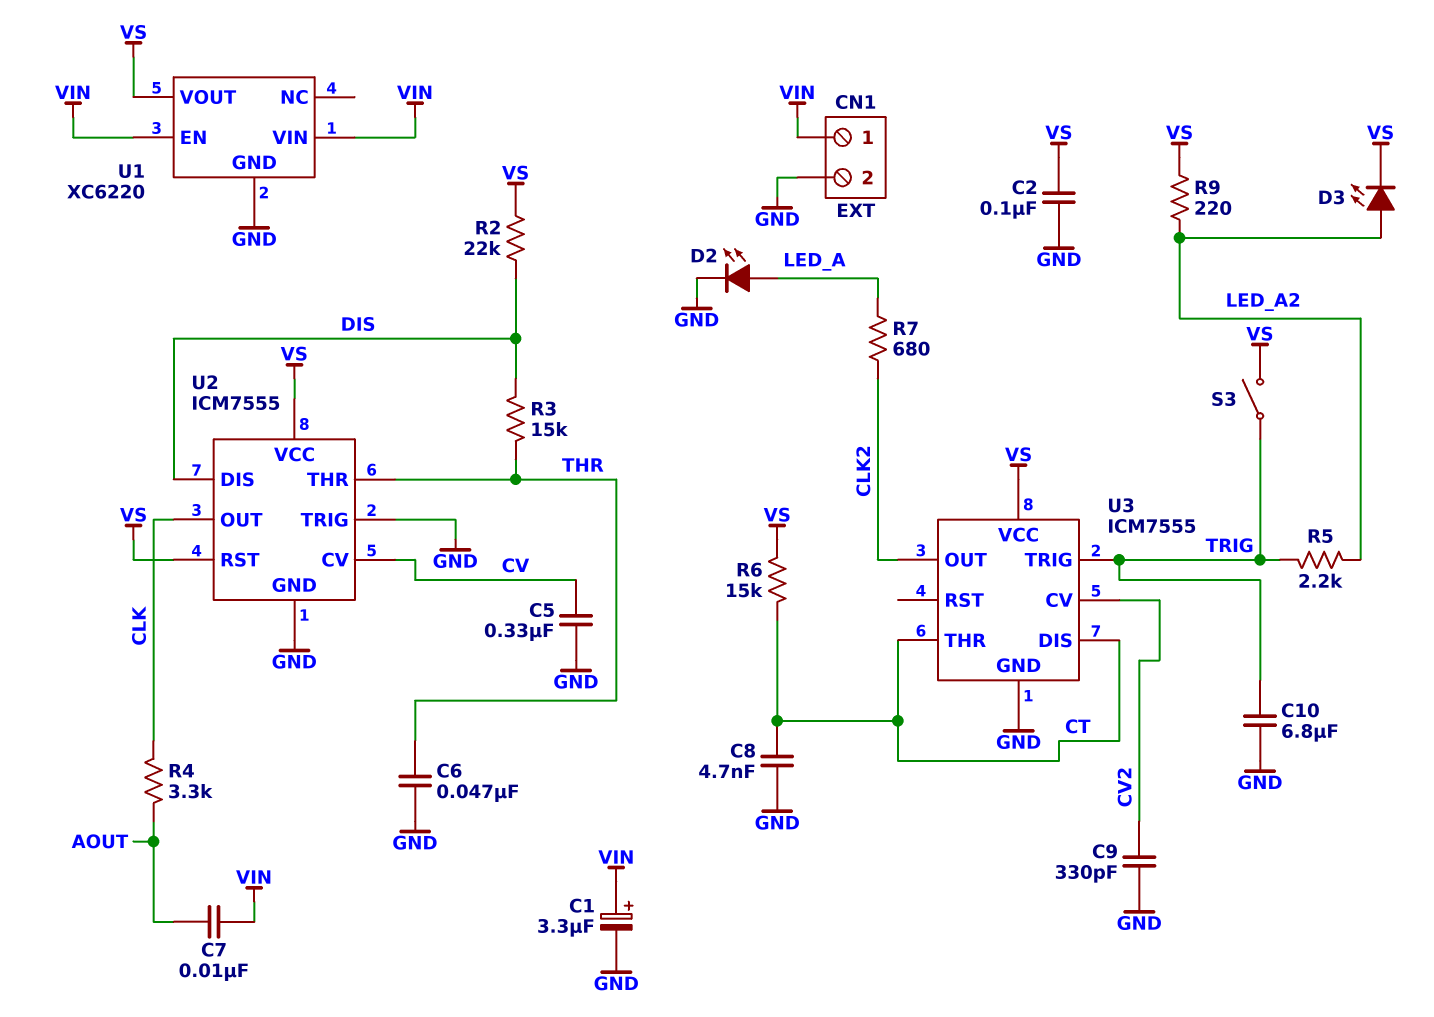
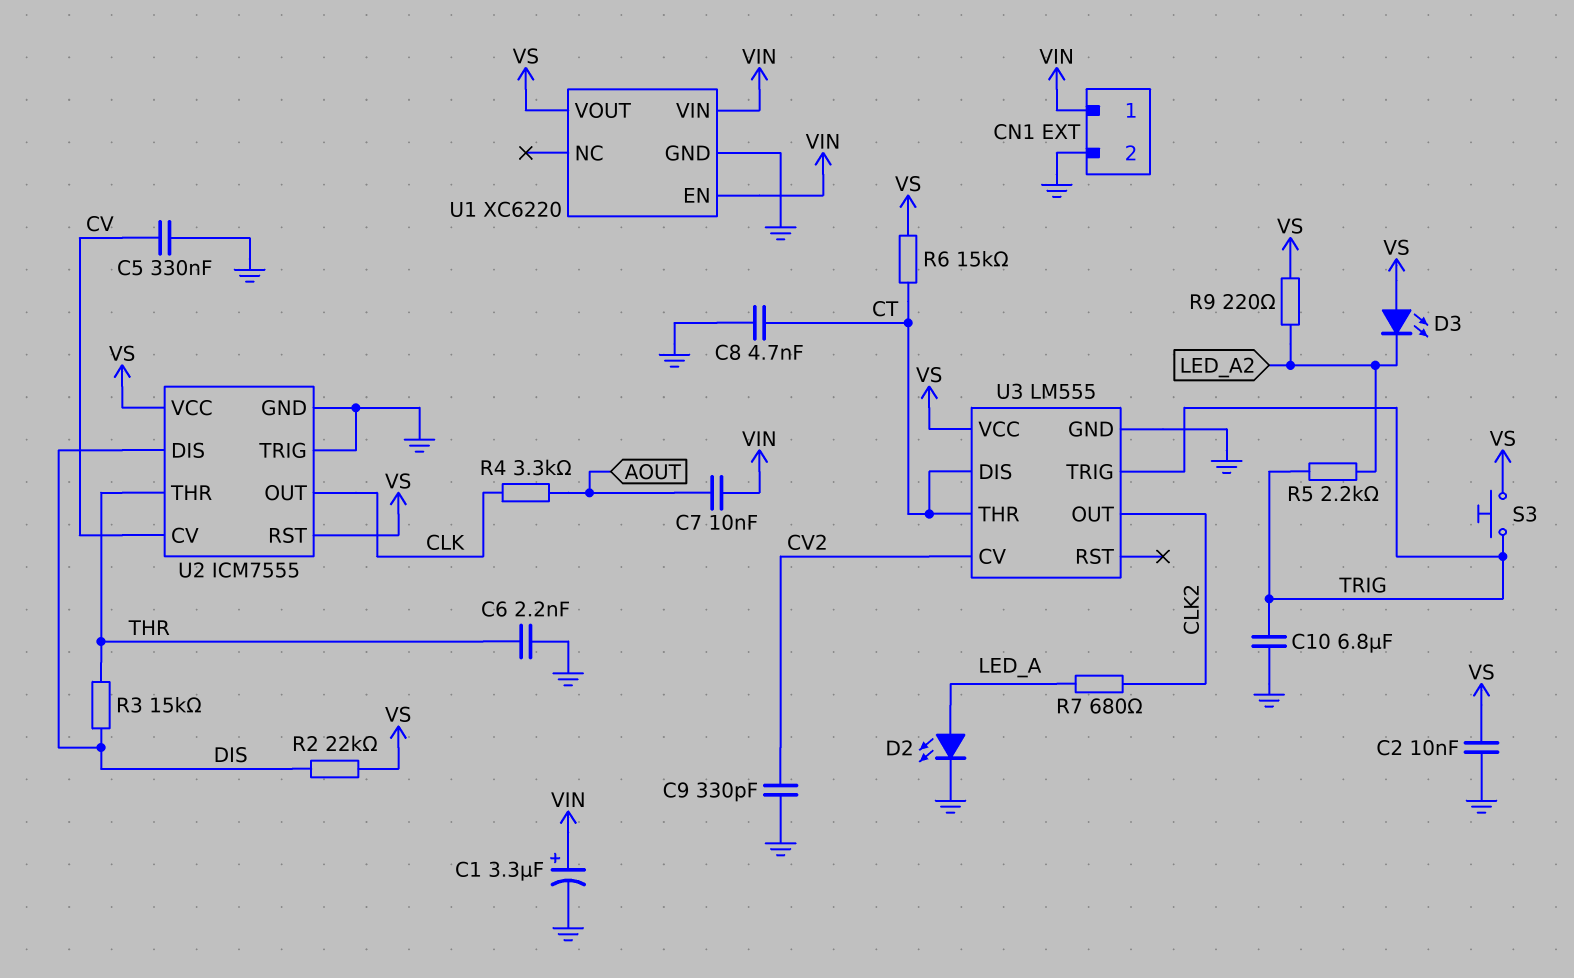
C2: 100nF (GND, VS) -> 10nF (GND, VS)
C6: 47nF (GND, THR) -> 2.2nF (GND, THR)
D3: LED (A LED_A2, K VS) -> LED (A VS, K LED_A2)
S3: switch (TRIG, VS) -> button (TRIG, VS)
U3: ICM7555 -> LM555

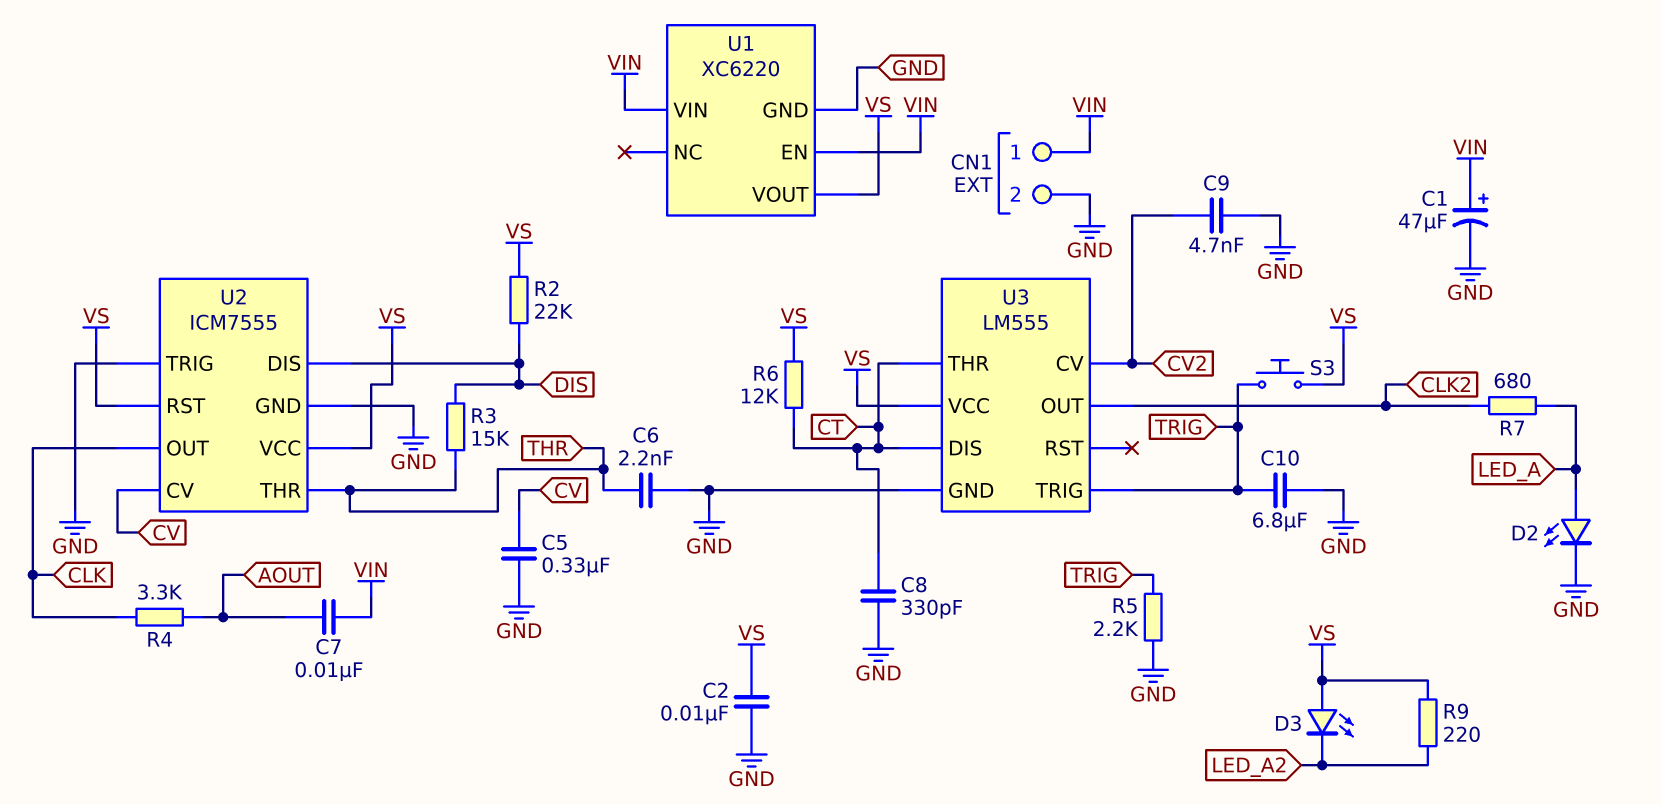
C1: 3.3uF (plus VIN, minus GND) -> 47uF (plus VIN, minus GND)
C8: 4.7nF (CT, GND) -> 330pF (CT, GND)
C9: 330pF (CV2, GND) -> 4.7nF (CV2, GND)
R5: 2.2k (LED_A2, TRIG) -> 2.2k (GND, TRIG)
R6: 15k (CT, VS) -> 12k (CT, VS)

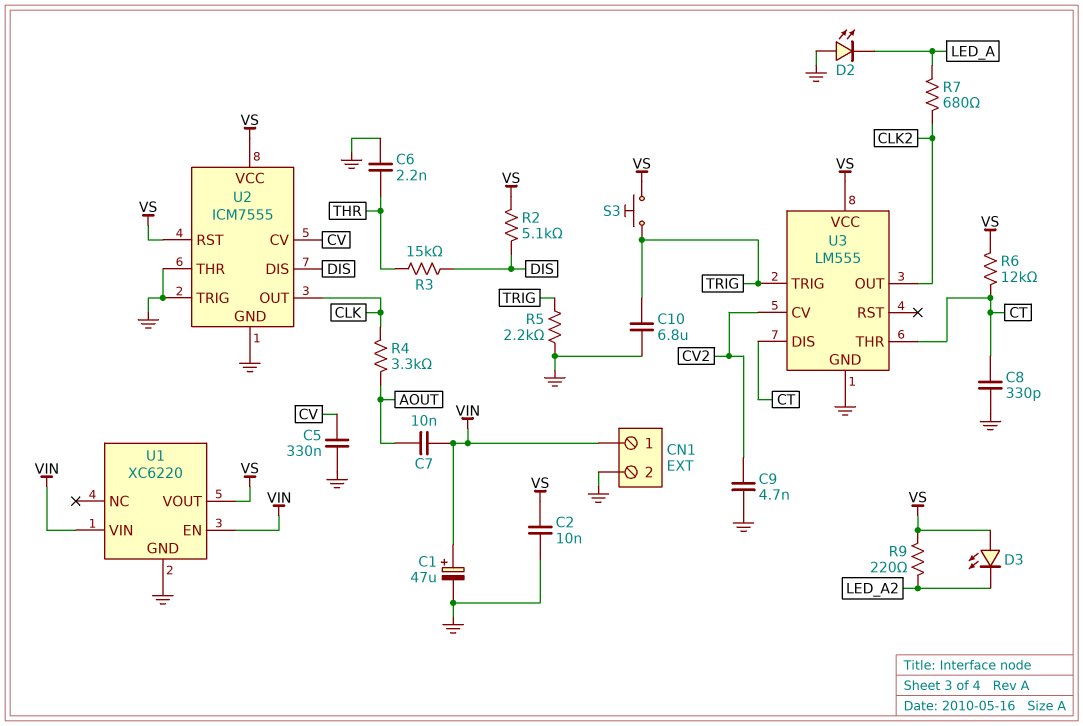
D2: LED (A LED_A, K GND) -> LED (A GND, K LED_A)
R2: 22k (DIS, VS) -> 5.1k (DIS, VS)
U2 pin THR: THR -> GND

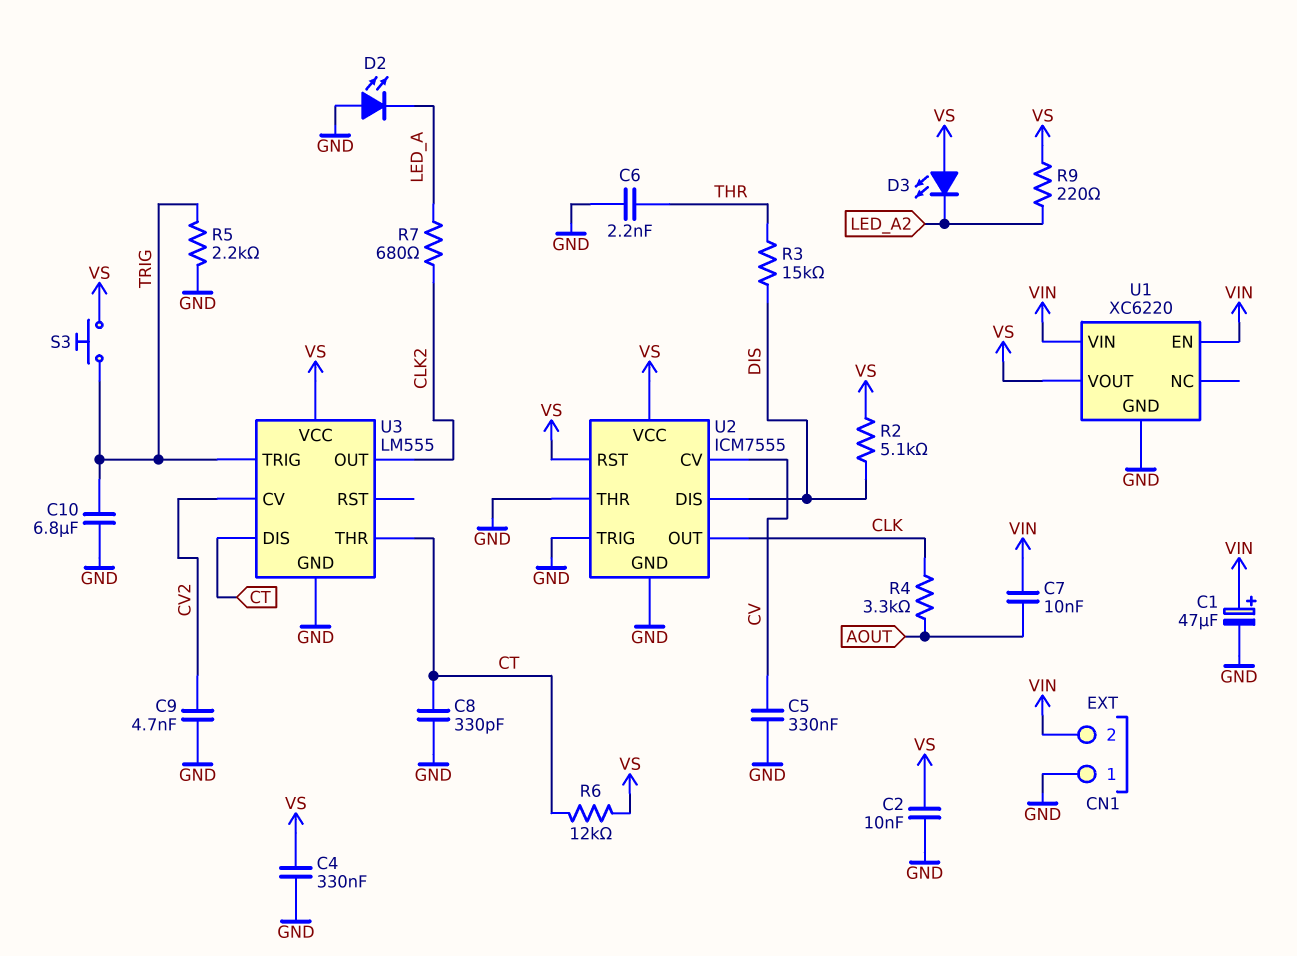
C4: none -> 330nF (GND, VS)
CN1 pin 1: VIN -> GND
CN1 pin 2: GND -> VIN

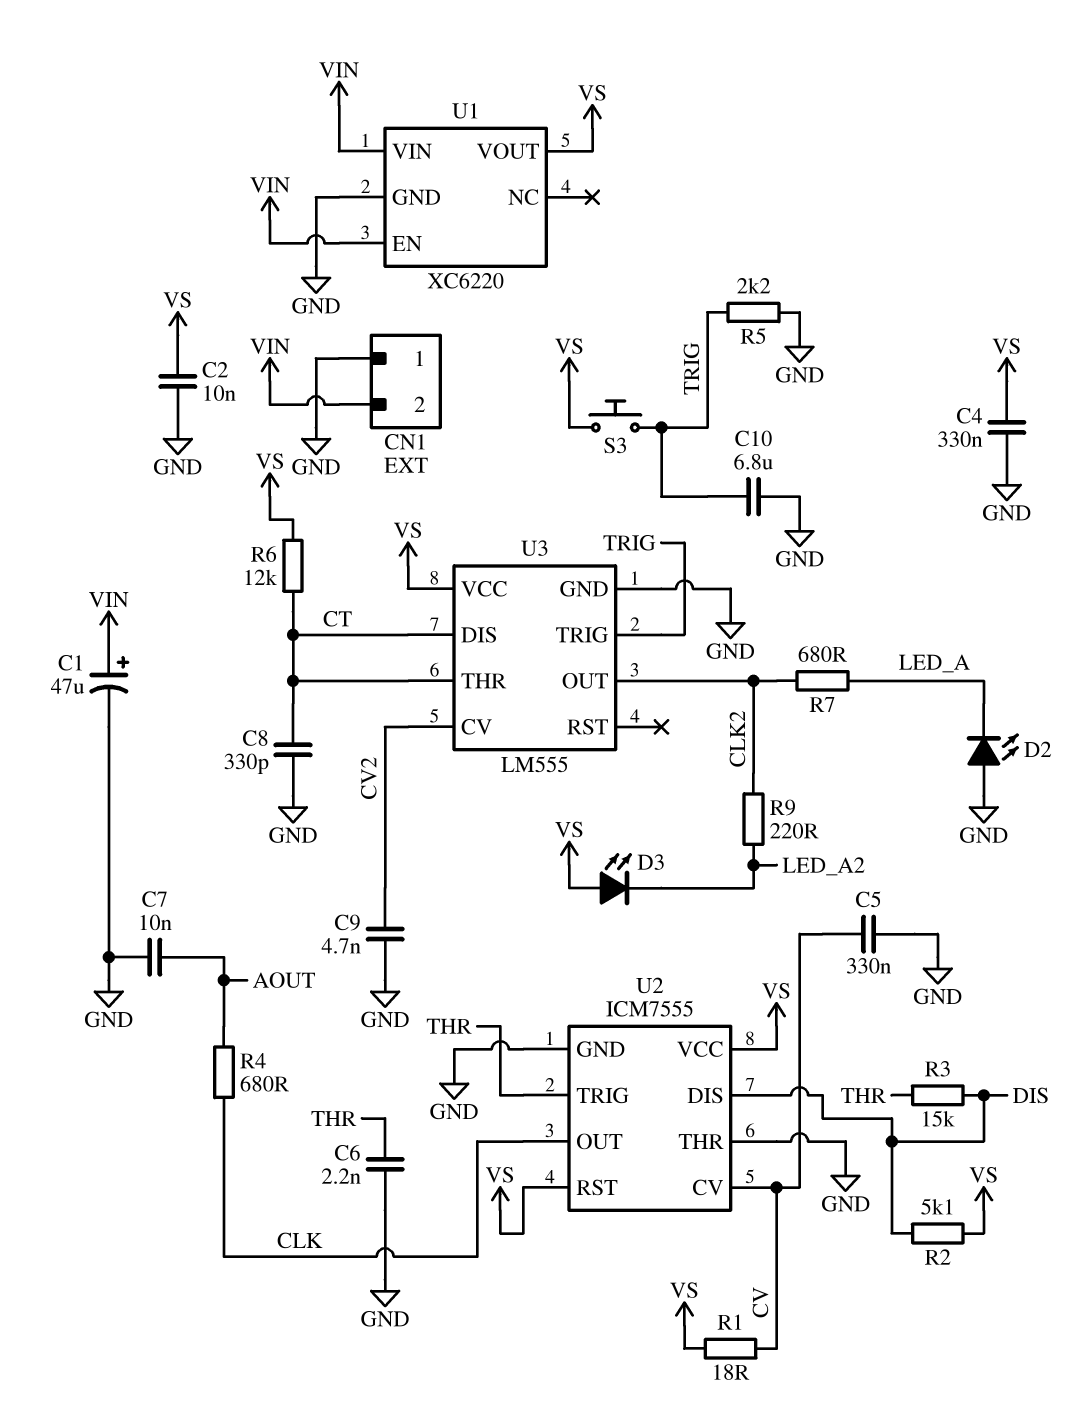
C7: 10nF (AOUT, VIN) -> 10nF (AOUT, GND)
R1: none -> 18 (CV, VS)
R4: 3.3k (AOUT, CLK) -> 680 (AOUT, CLK)
R9: 220 (LED_A2, VS) -> 220 (CLK2, LED_A2)
U2 pin TRIG: GND -> THR

